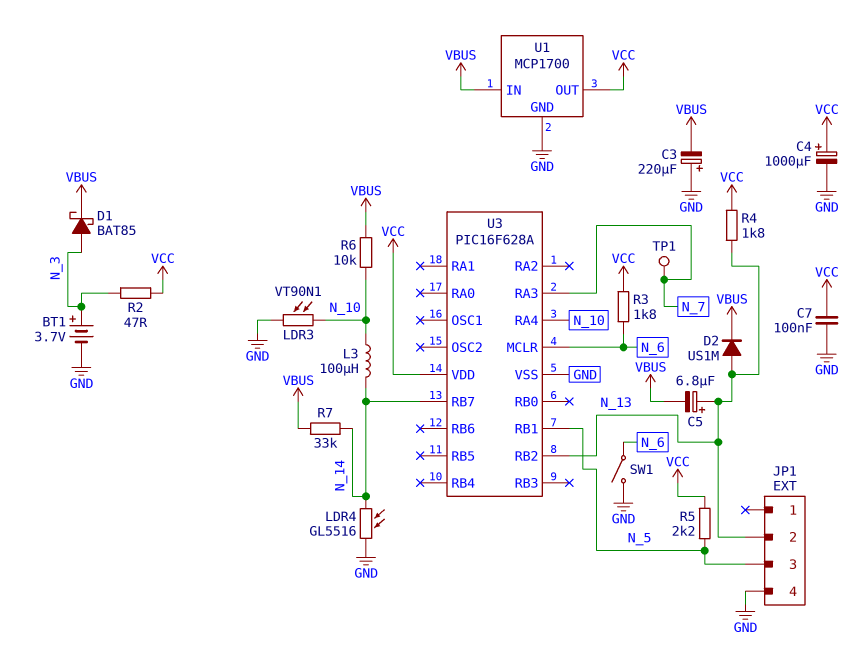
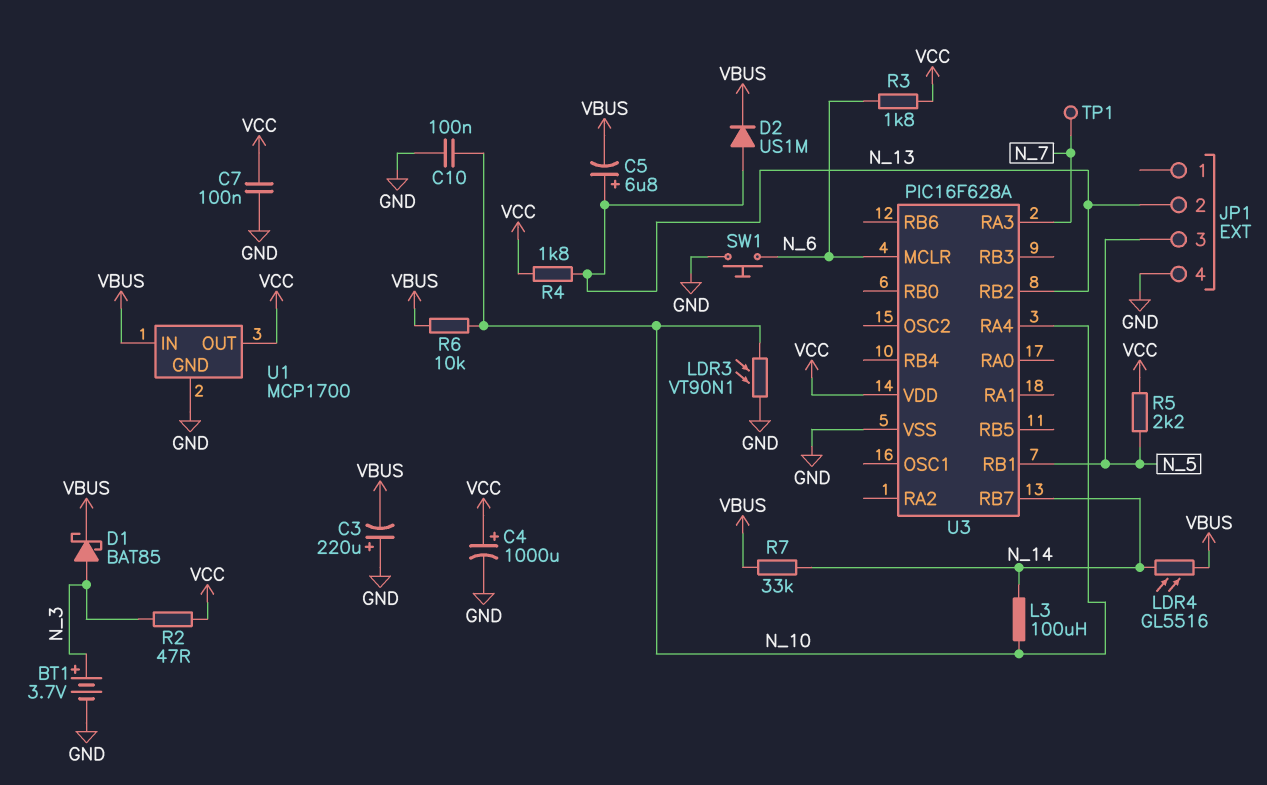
C10: none -> 100nF (GND, N_10)
LDR4: GL5516 (GND, N_14) -> GL5516 (N_14, VBUS)
SW1: switch (GND, N_6) -> button (GND, N_6)

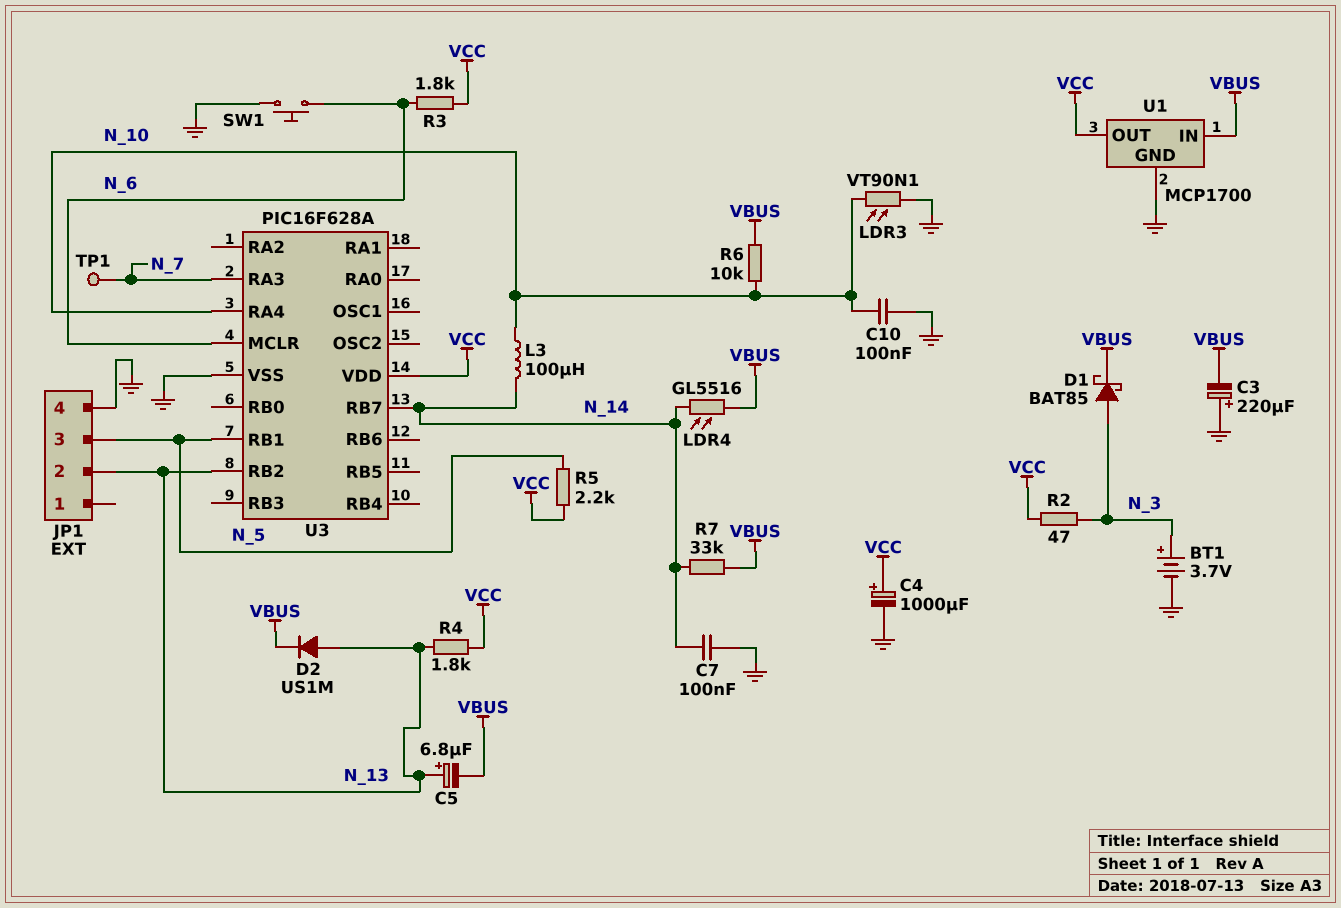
C7: 100nF (GND, VCC) -> 100nF (GND, N_14)

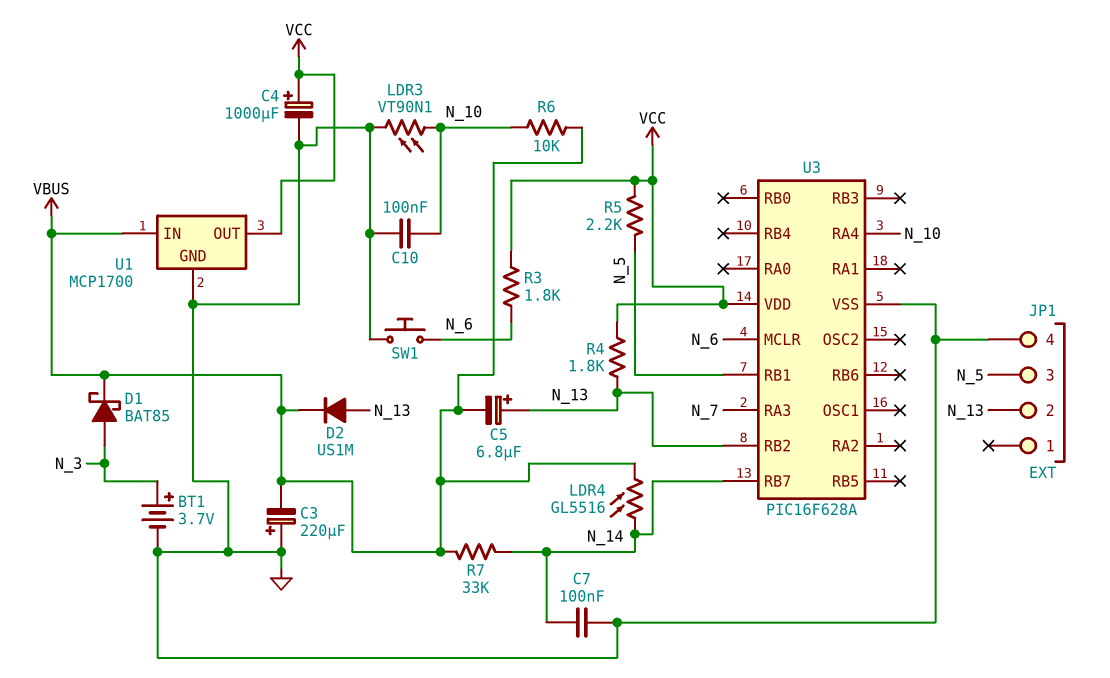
L3: 100uH (N_10, N_14) -> none
R2: 47 (N_3, VCC) -> none
TP1: test point (N_7) -> none

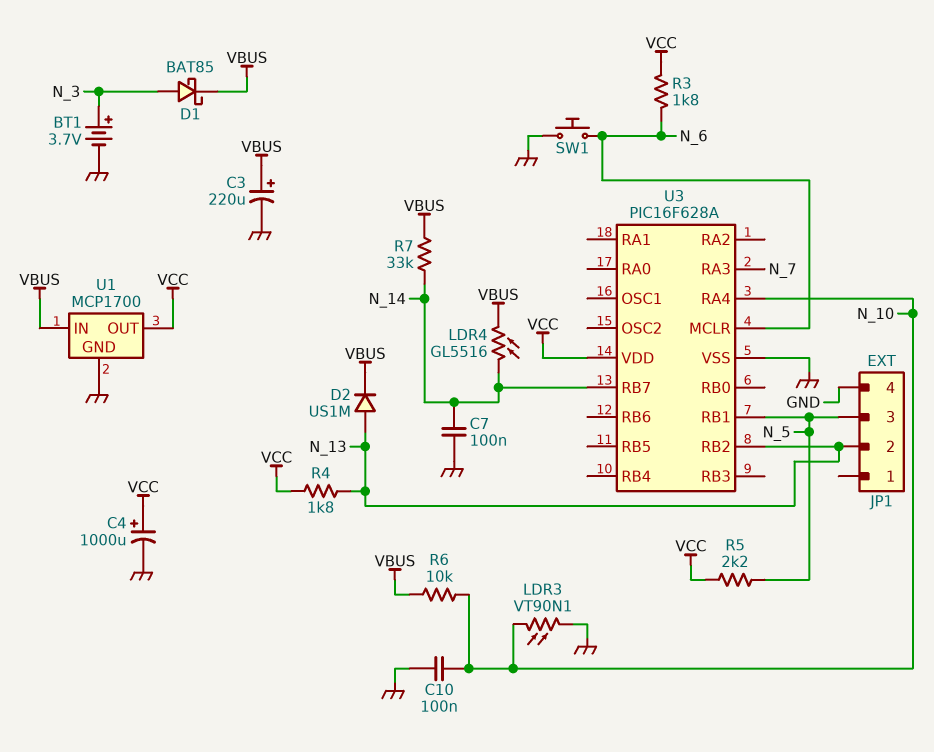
C3: 220uF (plus GND, minus VBUS) -> 220uF (plus VBUS, minus GND)
C5: 6.8uF (plus N_13, minus VBUS) -> none

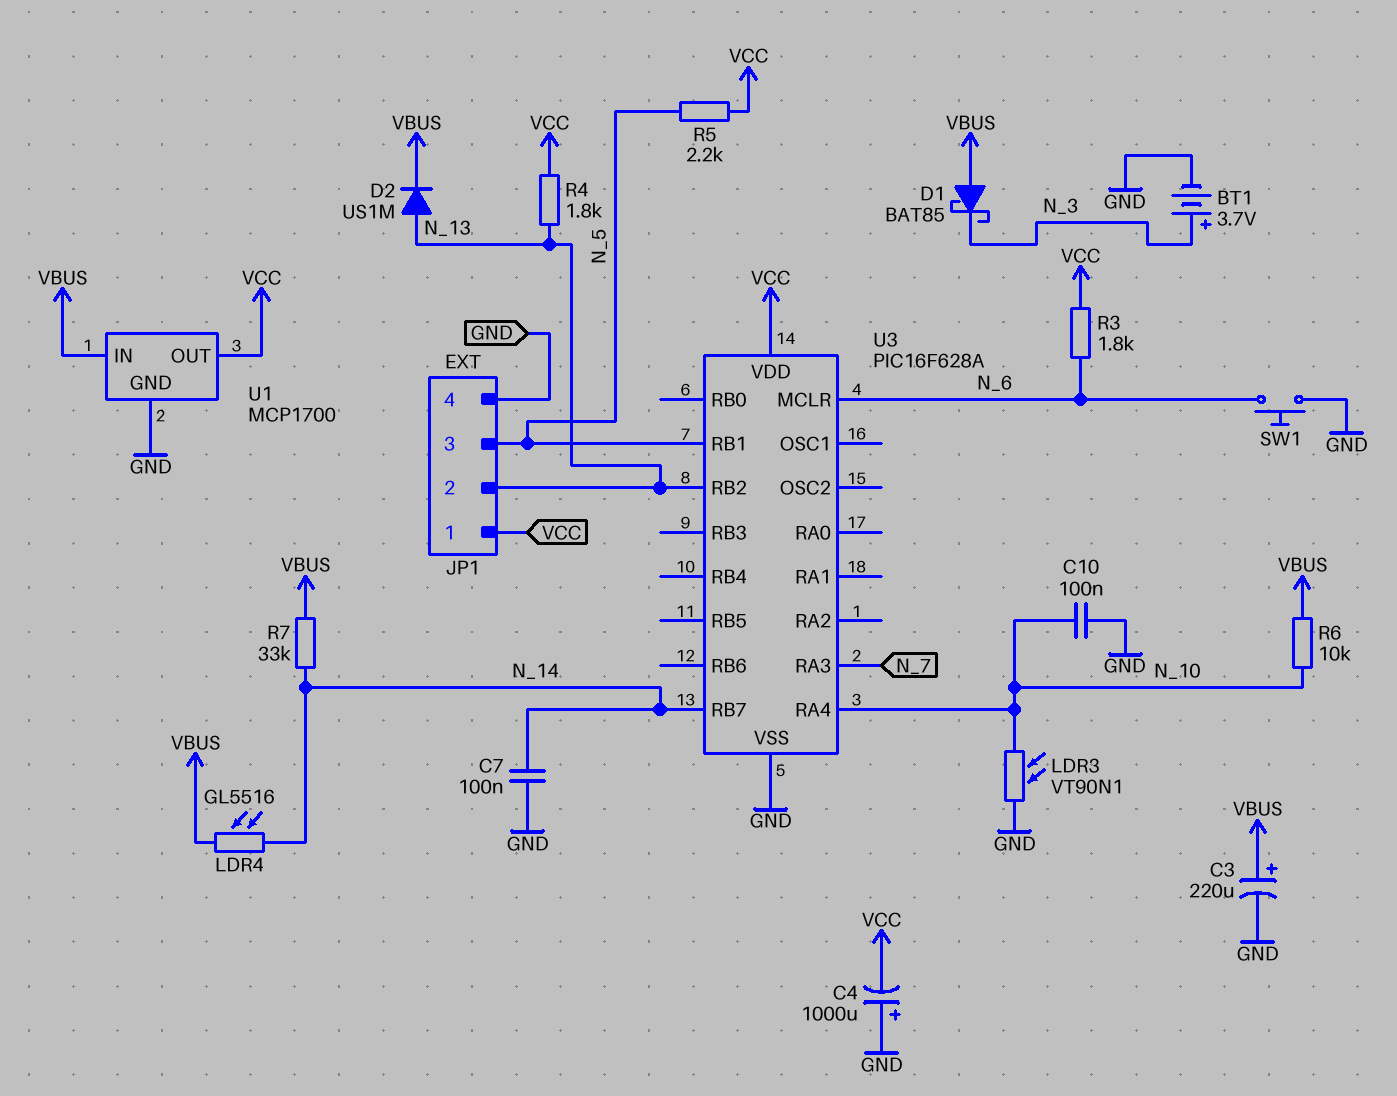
C4: 1000uF (plus VCC, minus GND) -> 1000uF (plus GND, minus VCC)
D1: schottky BAT85 (A N_3, K VBUS) -> schottky BAT85 (A VBUS, K N_3)
JP1 pin 1: none -> VCC

